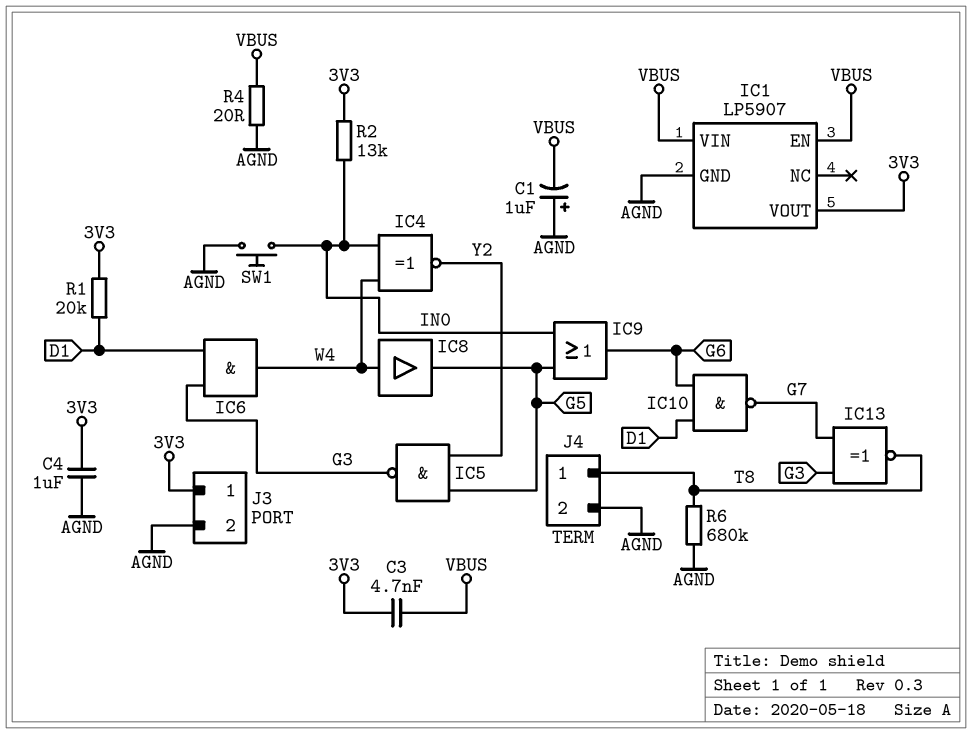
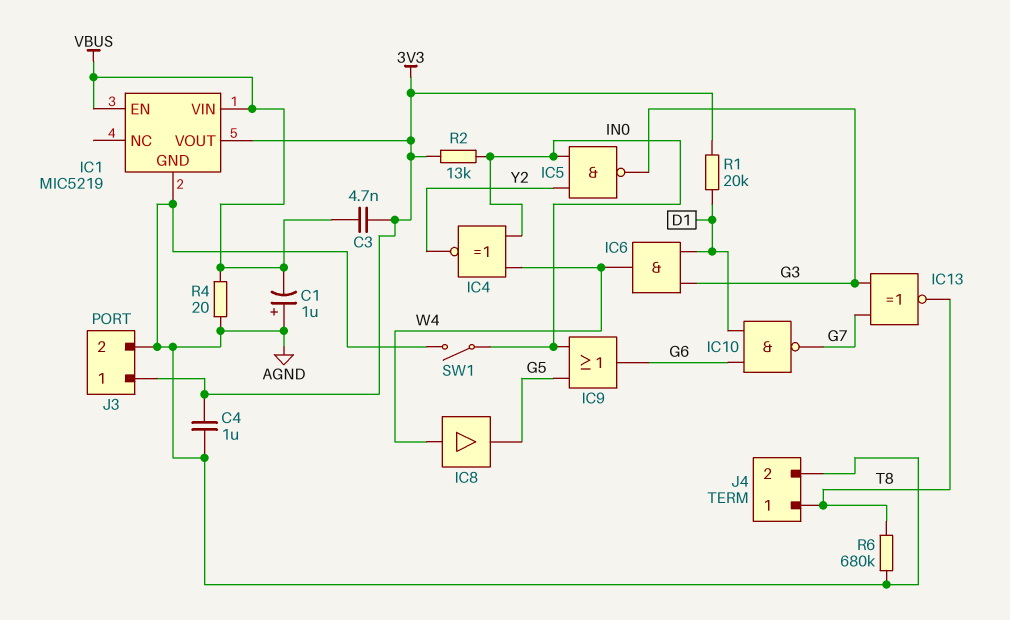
IC1: LP5907 -> MIC5219
IC5: NAND (in G5, in Y2, out G3) -> NAND (in IN0, in Y2, out G3)
SW1: button (AGND, IN0) -> switch (AGND, IN0)

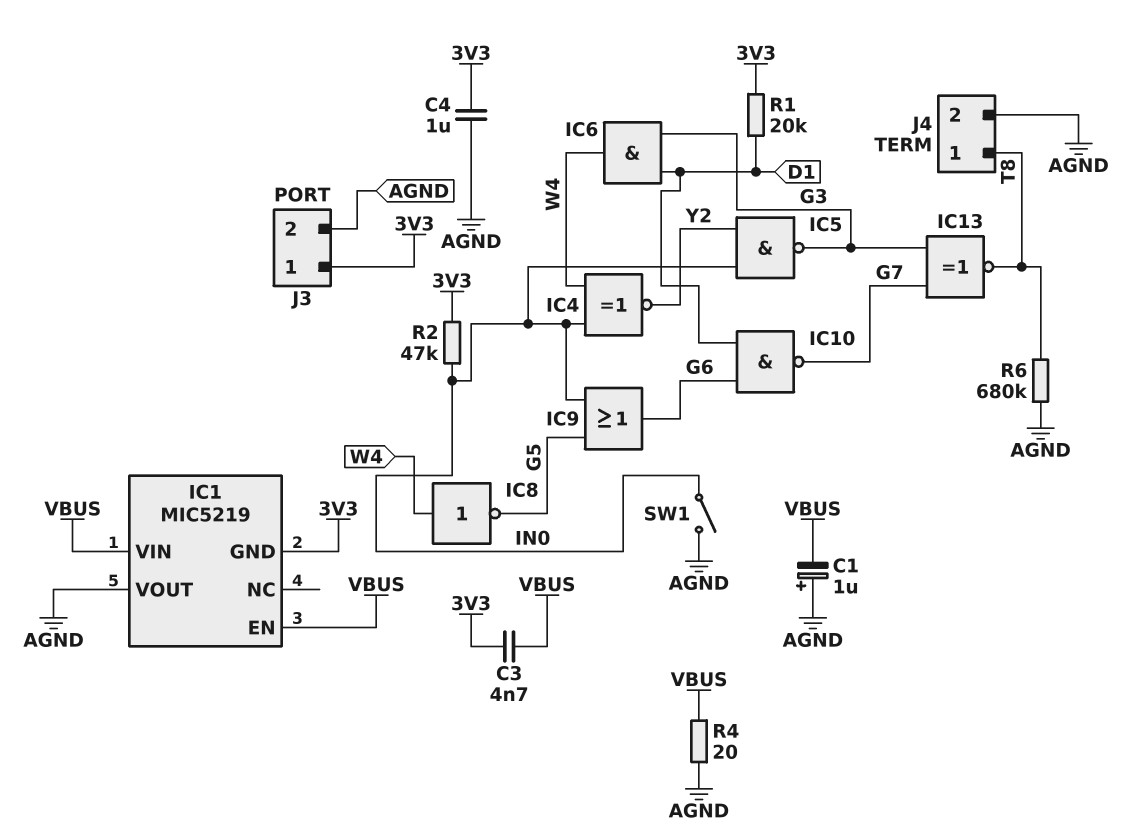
IC1 pin GND: AGND -> 3V3
IC1 pin VOUT: 3V3 -> AGND
IC8: buffer (in W4, out G5) -> NOT (in W4, out G5)
R2: 13k (3V3, IN0) -> 47k (3V3, IN0)

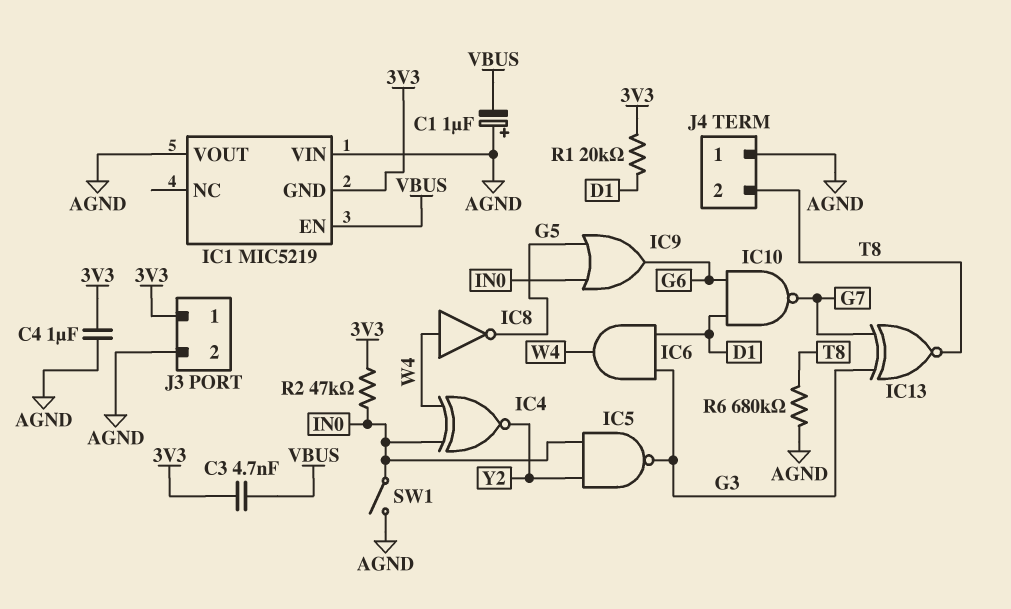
IC1 pin VIN: VBUS -> AGND
J4 pin 1: T8 -> AGND
J4 pin 2: AGND -> T8
R4: 20 (AGND, VBUS) -> none

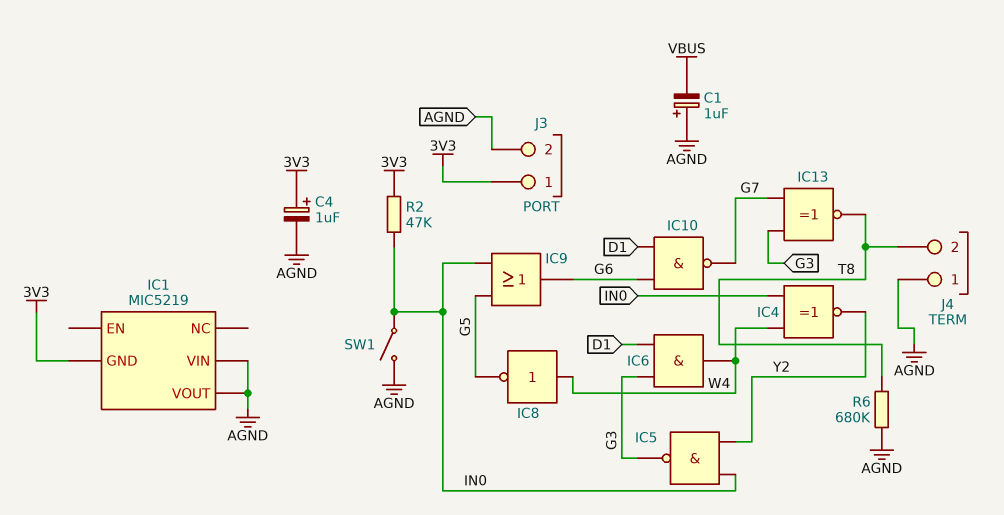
C3: 4.7nF (3V3, VBUS) -> none
C4: 1uF (3V3, AGND) -> 1uF (plus 3V3, minus AGND)
IC1 pin EN: VBUS -> none
R1: 20k (3V3, D1) -> none

